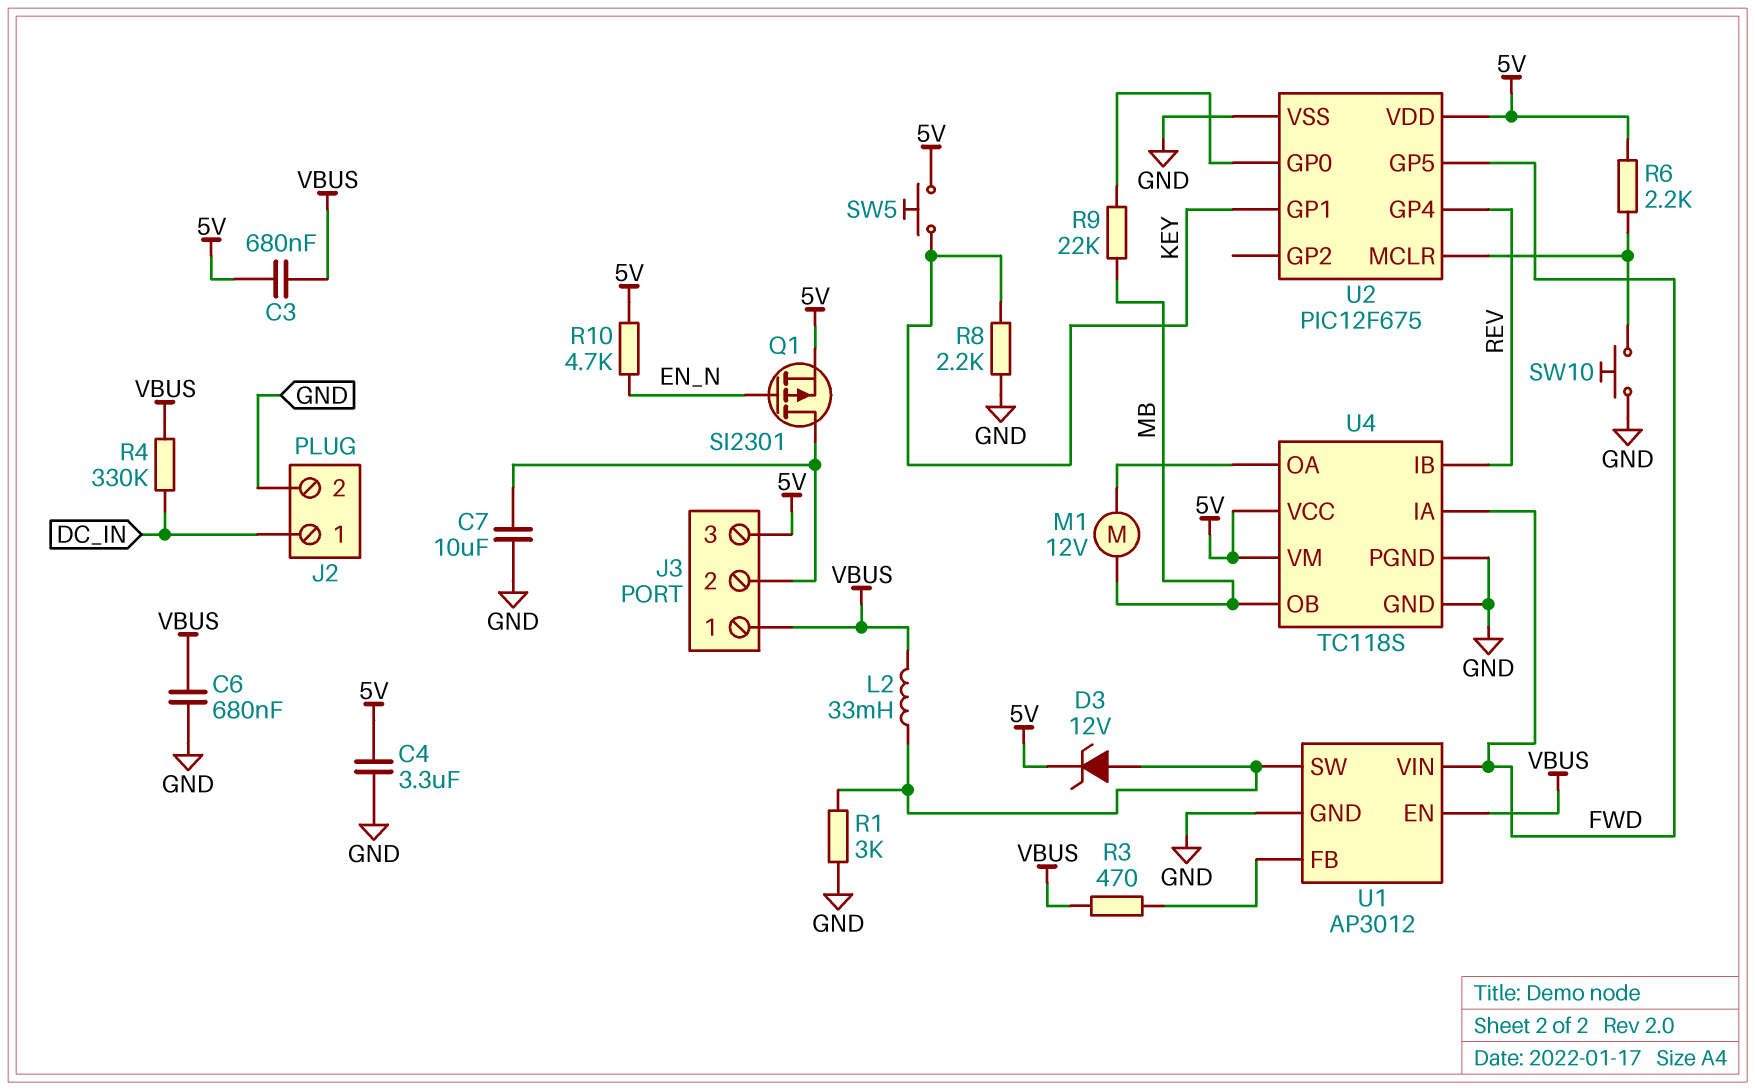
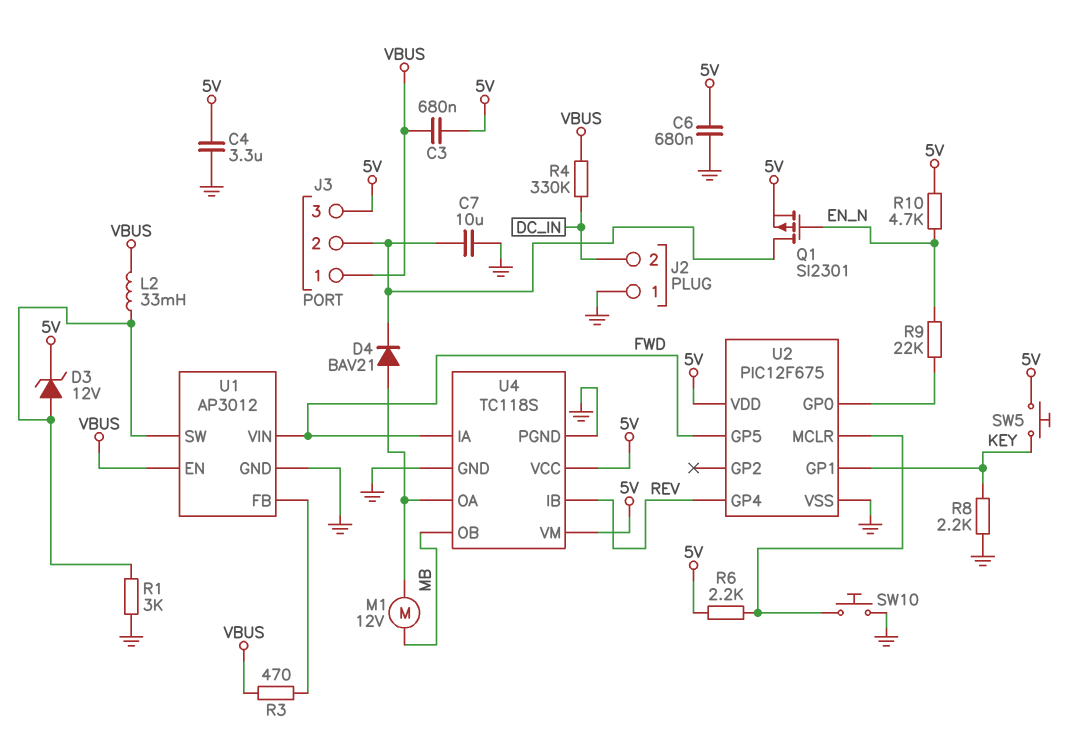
C6: 680nF (GND, VBUS) -> 680nF (5V, GND)
D4: none -> diode BAV21 (A U4/OA, K J3/2)
J2 pin 1: DC_IN -> GND
J2 pin 2: GND -> DC_IN
R9: 22k (MB, U2/GP0) -> 22k (EN_N, U2/GP0)

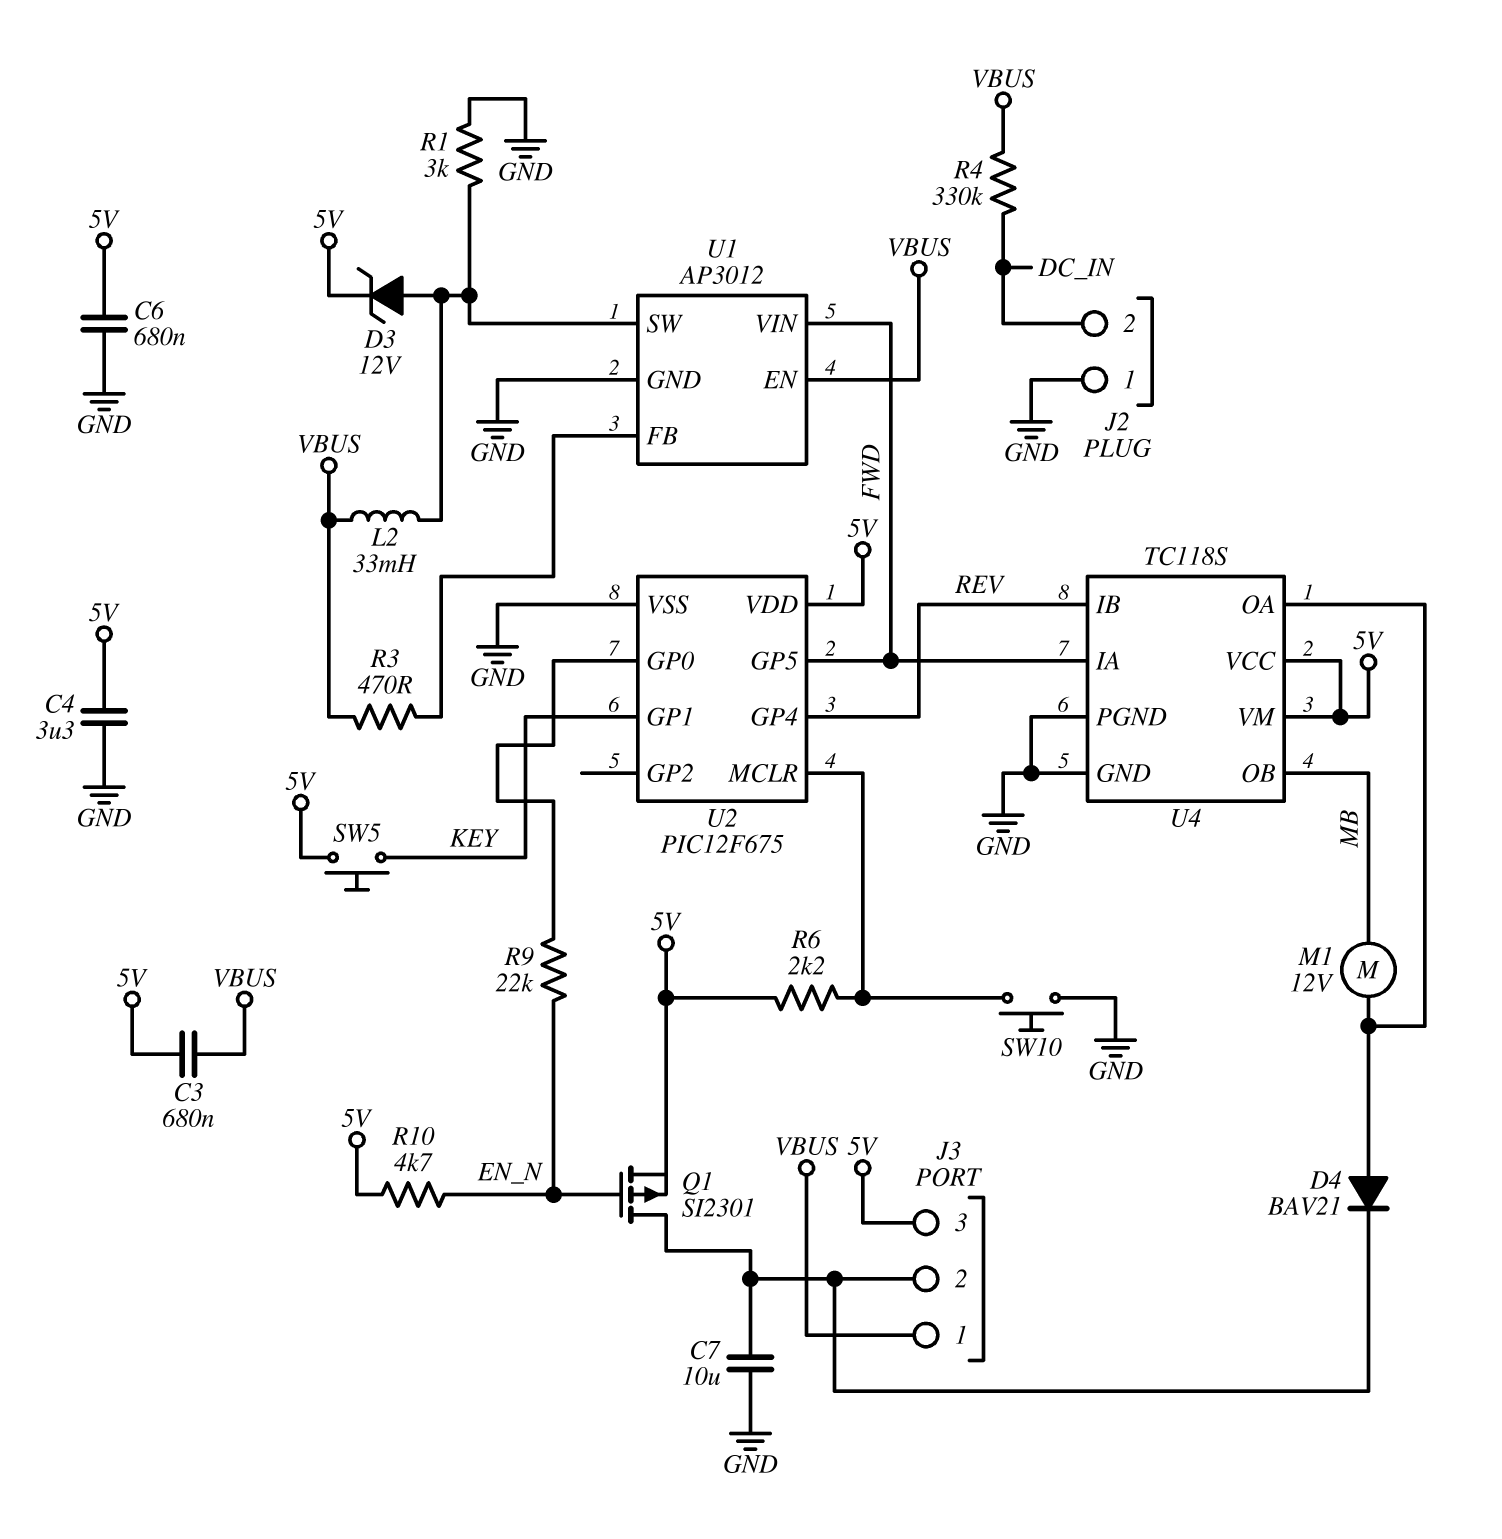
R8: 2.2k (GND, KEY) -> none

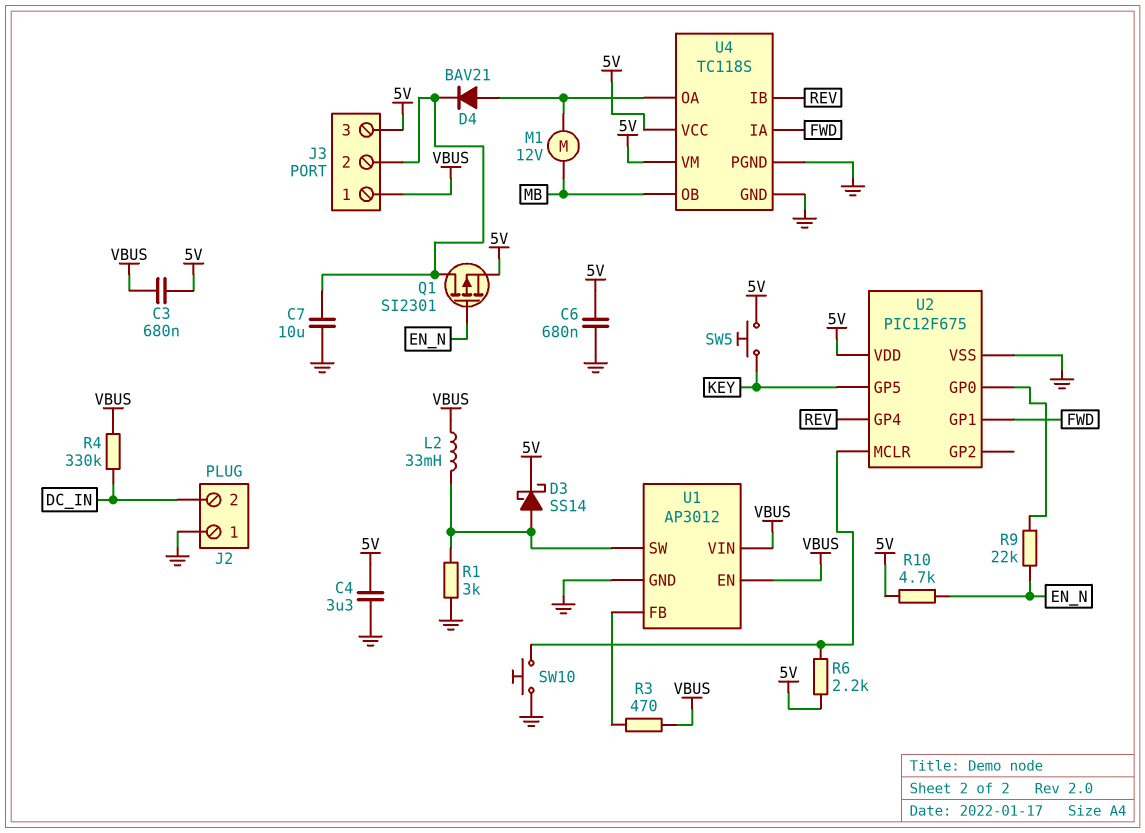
D3: zener 12V (A U1/SW, K 5V) -> schottky SS14 (A U1/SW, K 5V)
U1 pin VIN: FWD -> VBUS
U2 pin GP1: KEY -> FWD
U2 pin GP5: FWD -> KEY

